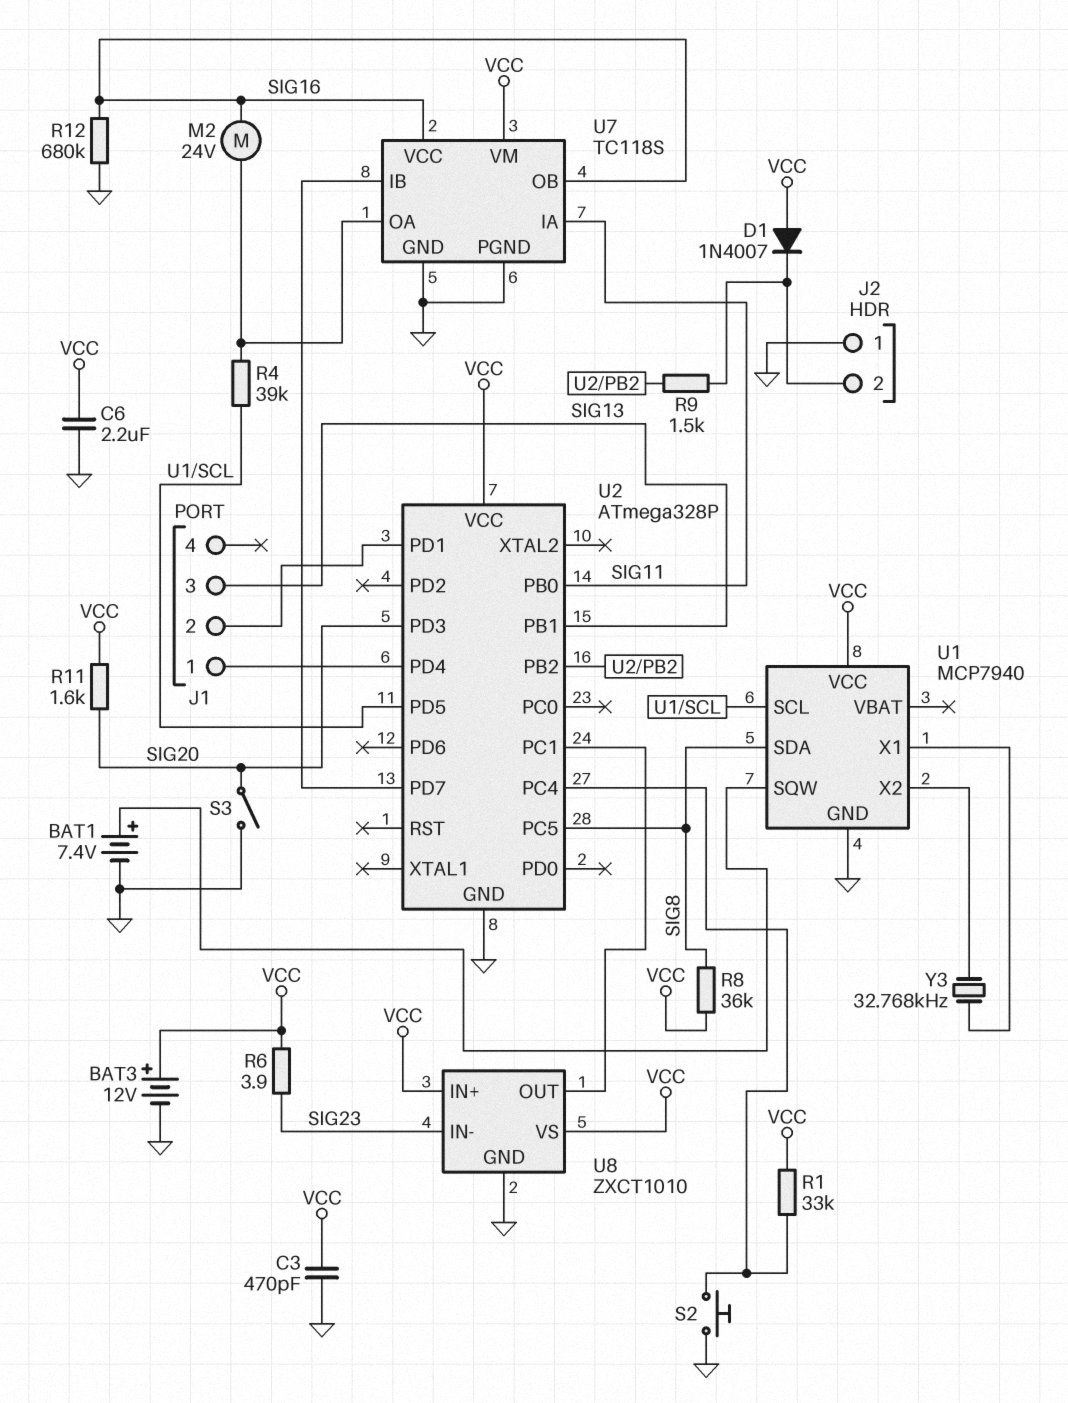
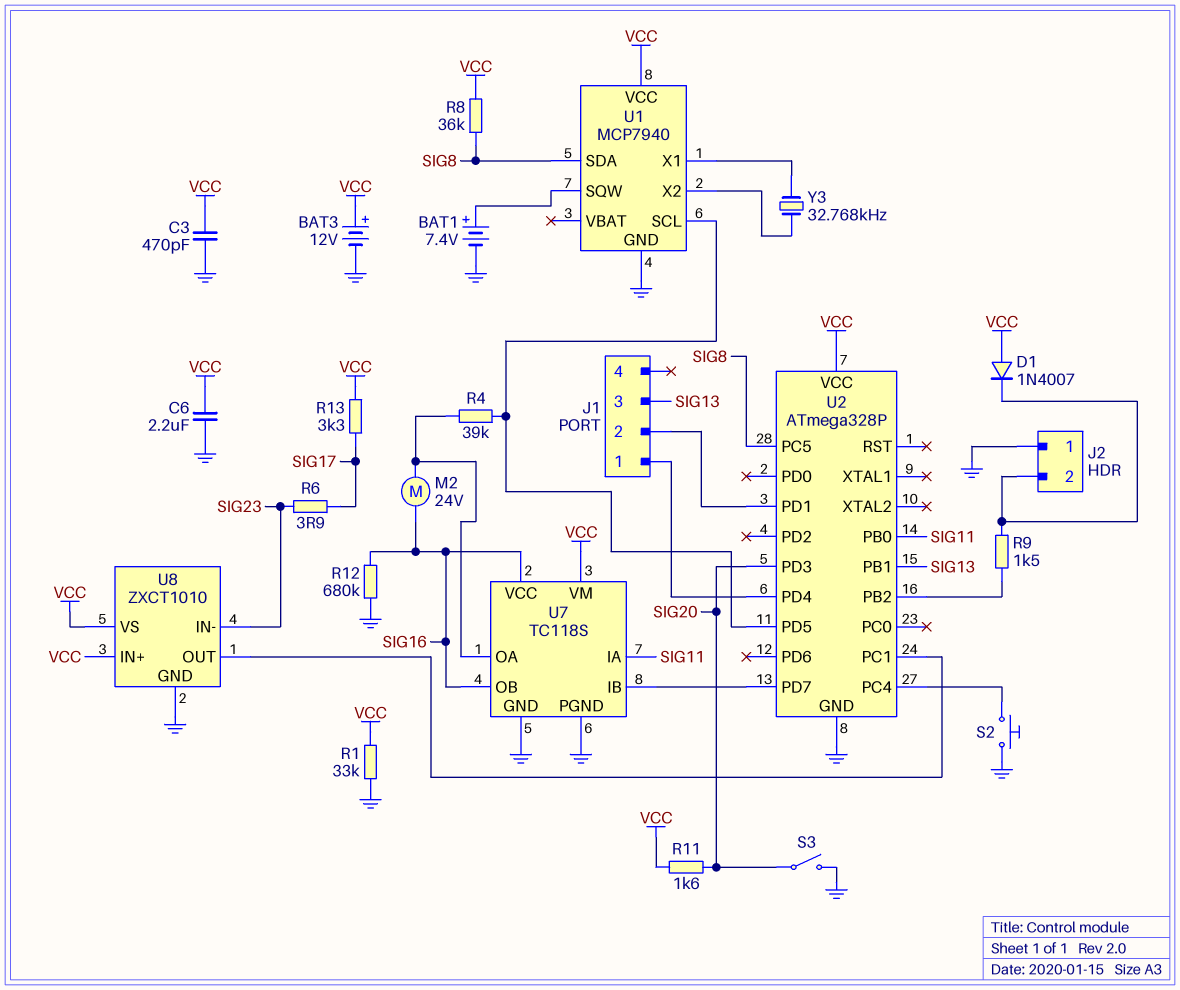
R1: 33k (U2/PC4, VCC) -> 33k (GND, VCC)
R6: 3.9 (SIG23, VCC) -> 3.9 (SIG17, SIG23)
R13: none -> 3.3k (SIG17, VCC)

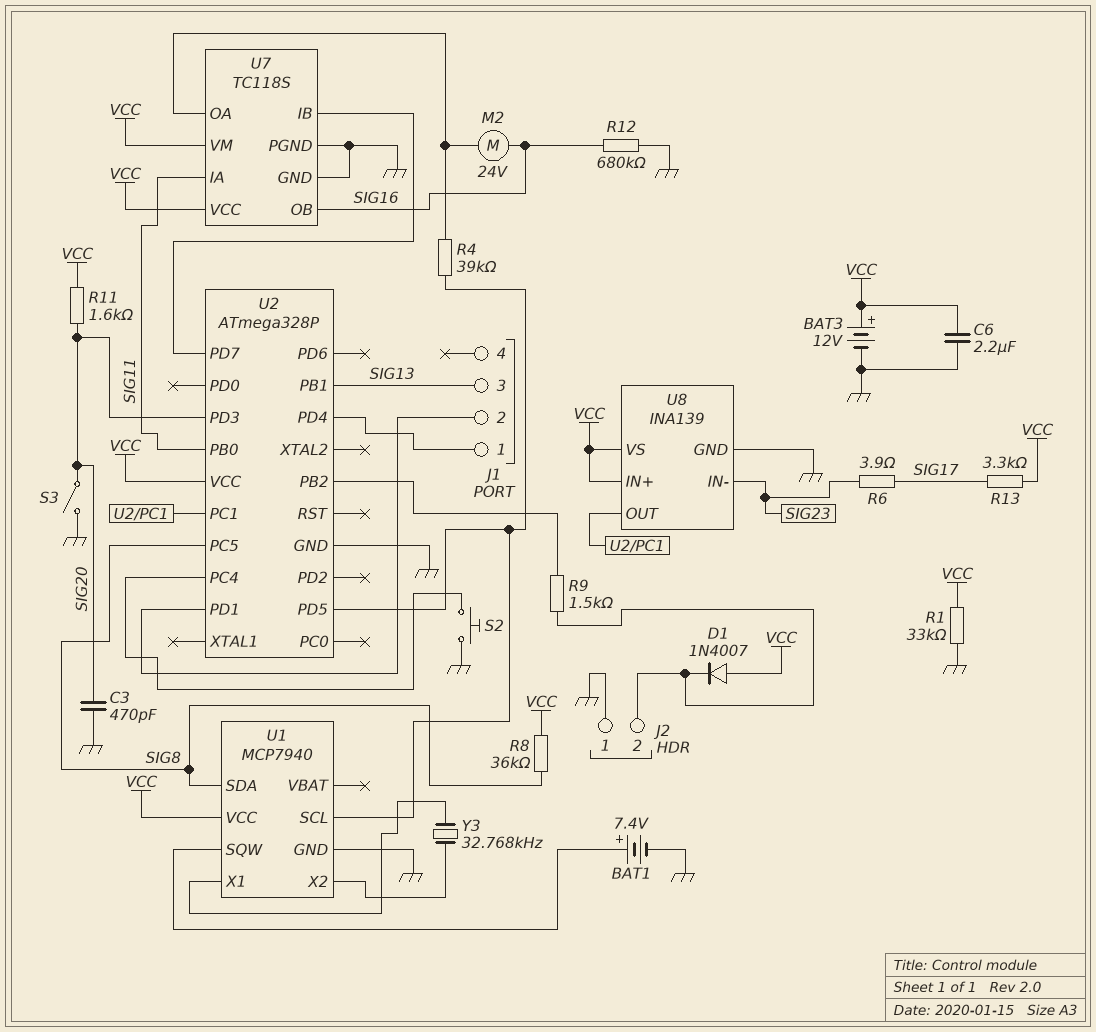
C3: 470pF (GND, VCC) -> 470pF (GND, SIG20)
U7 pin VCC: SIG16 -> VCC
U8: ZXCT1010 -> INA139

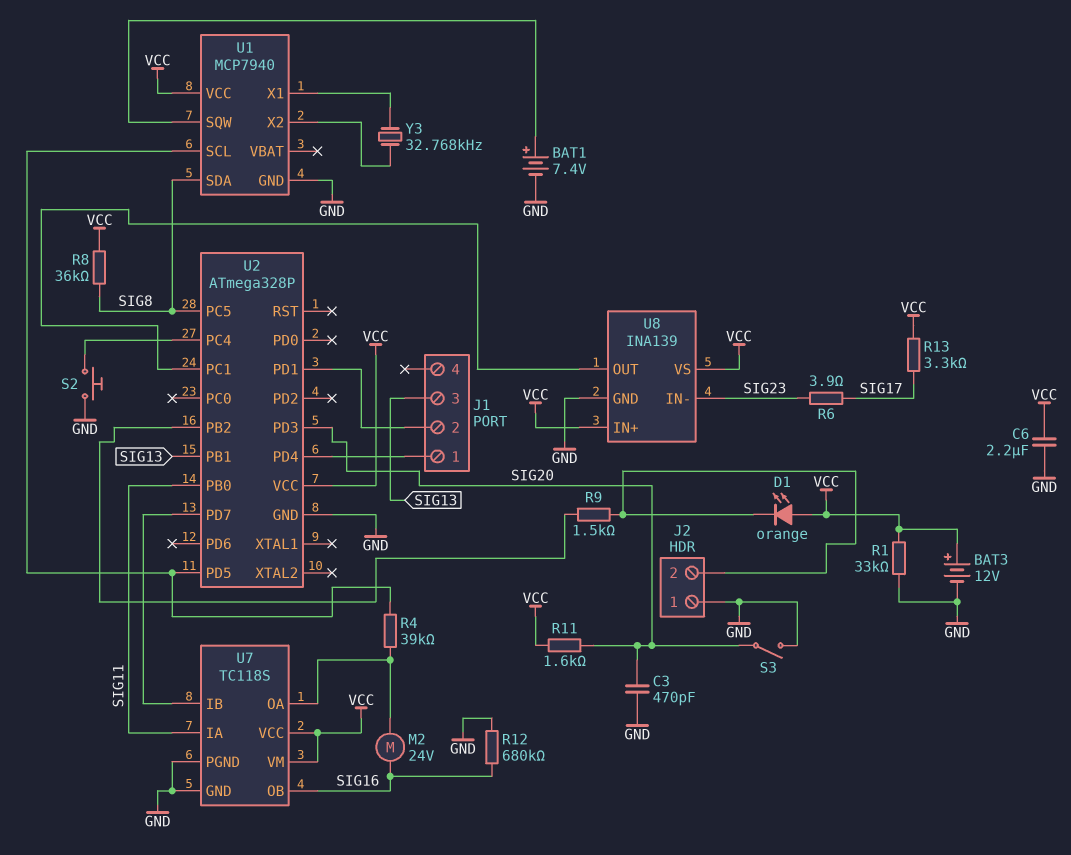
D1: diode 1N4007 (A VCC, K J2/2) -> LED orange (A VCC, K J2/2)

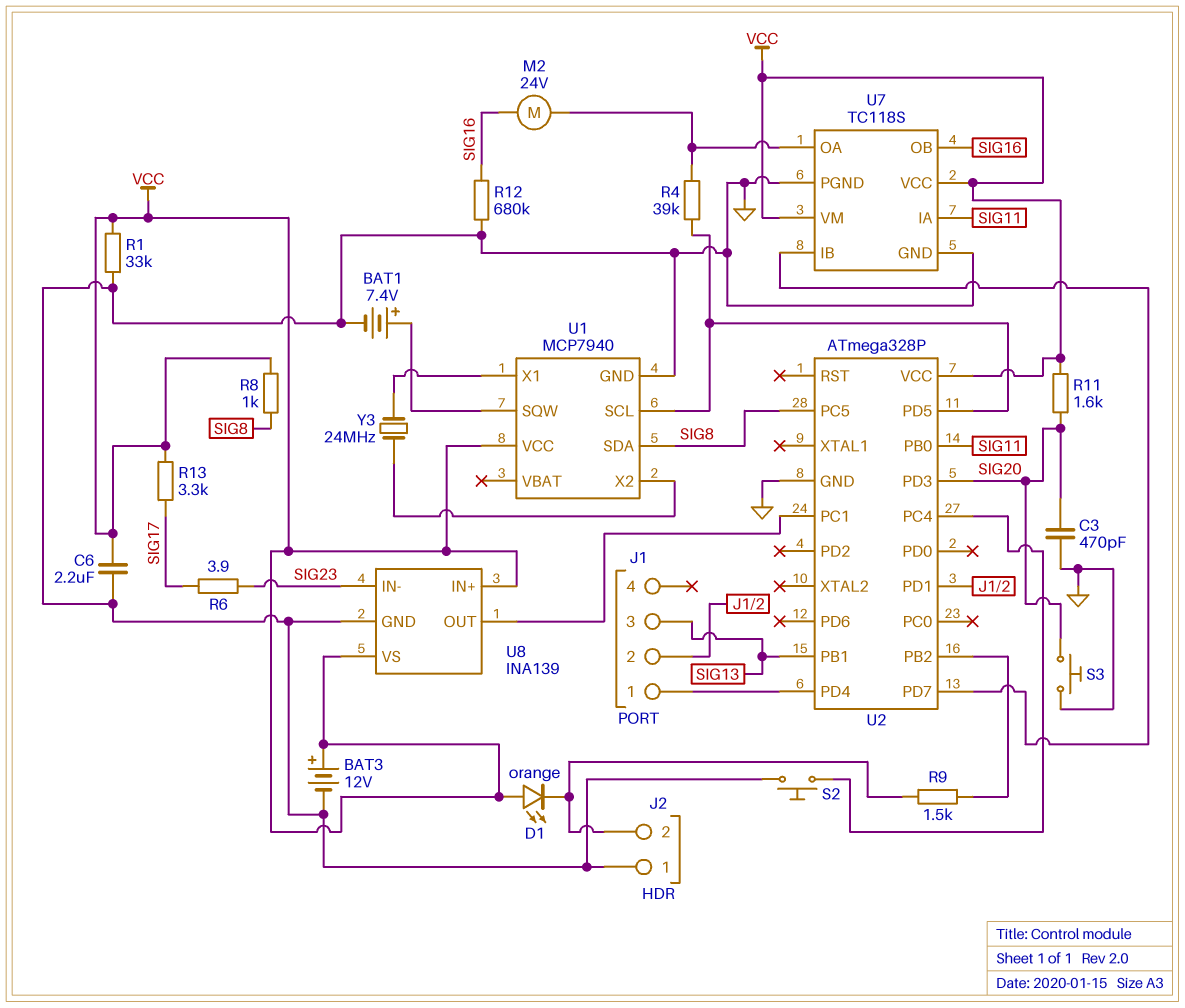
R8: 36k (SIG8, VCC) -> 1k (SIG8, VCC)
S3: switch (GND, SIG20) -> button (GND, SIG20)
Y3: 32.768kHz (U1/X1, U1/X2) -> 24MHz (U1/X1, U1/X2)

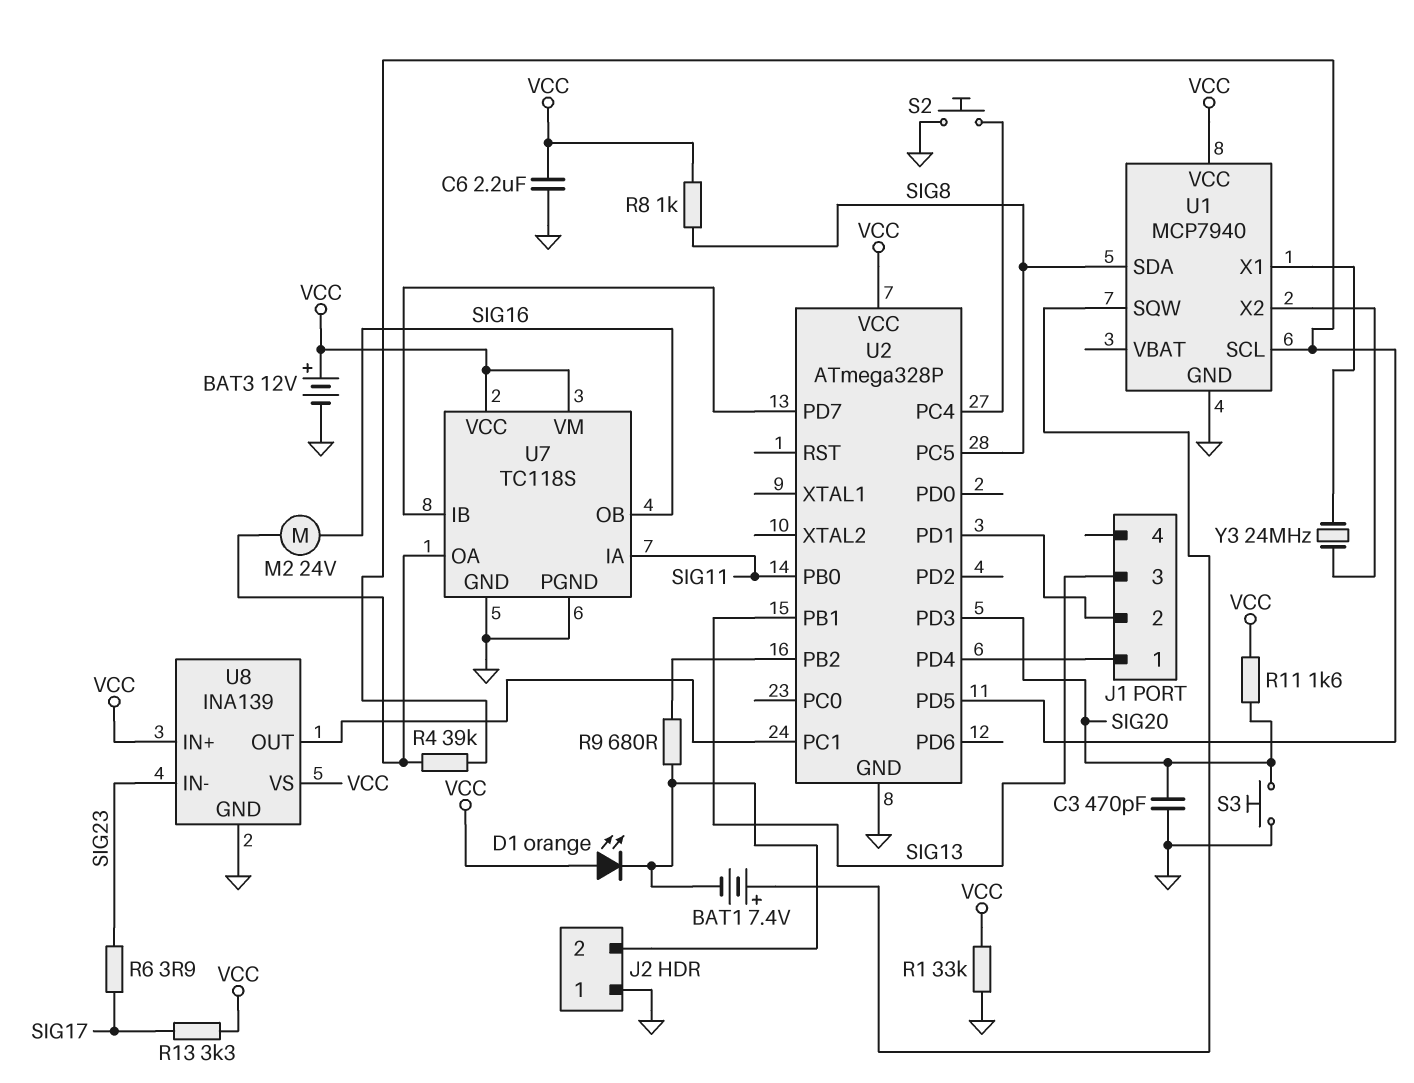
BAT1: 7.4V (plus U1/SQW, minus GND) -> 7.4V (plus U1/SQW, minus J2/2)
R9: 1.5k (J2/2, U2/PB2) -> 680 (J2/2, U2/PB2)
R12: 680k (GND, SIG16) -> none

